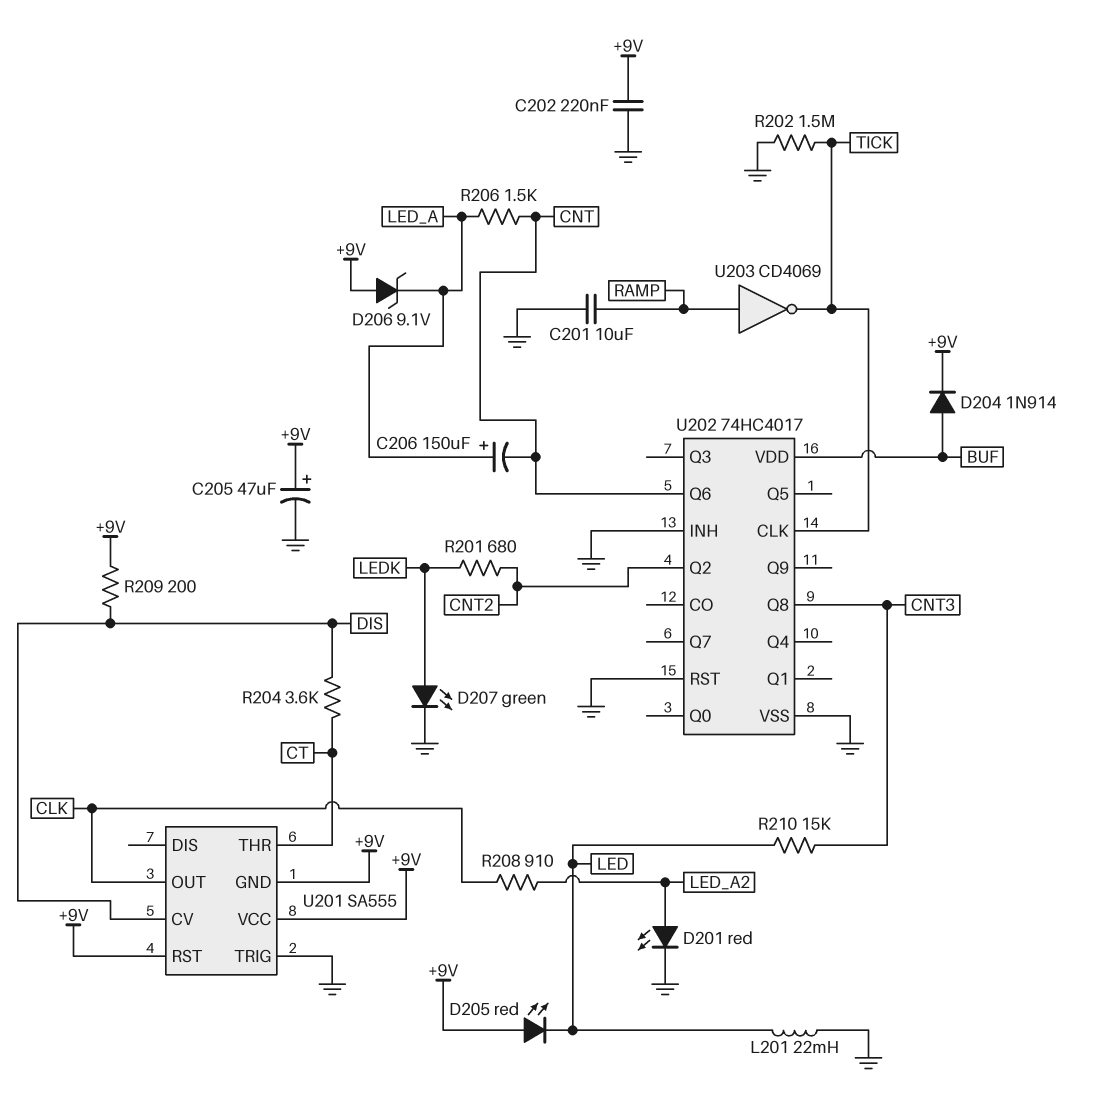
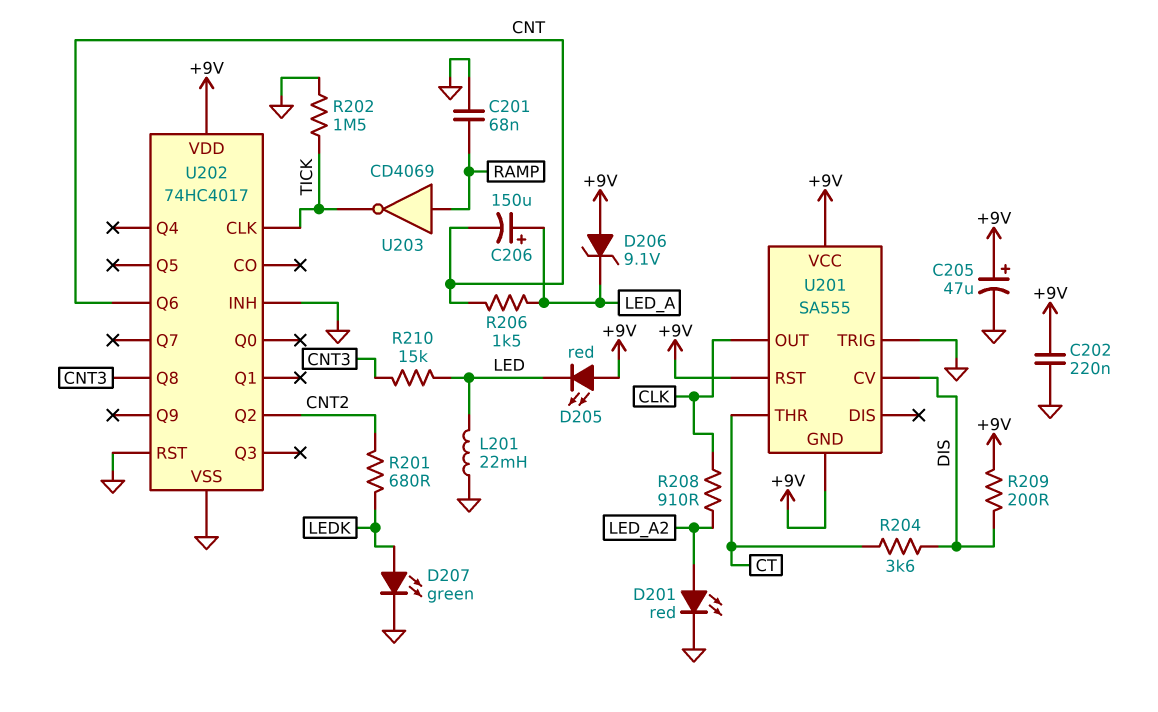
C201: 10uF (GND, RAMP) -> 68nF (GND, RAMP)
D204: diode 1N914 (A BUF, K +9V) -> none
U202 pin VDD: BUF -> +9V

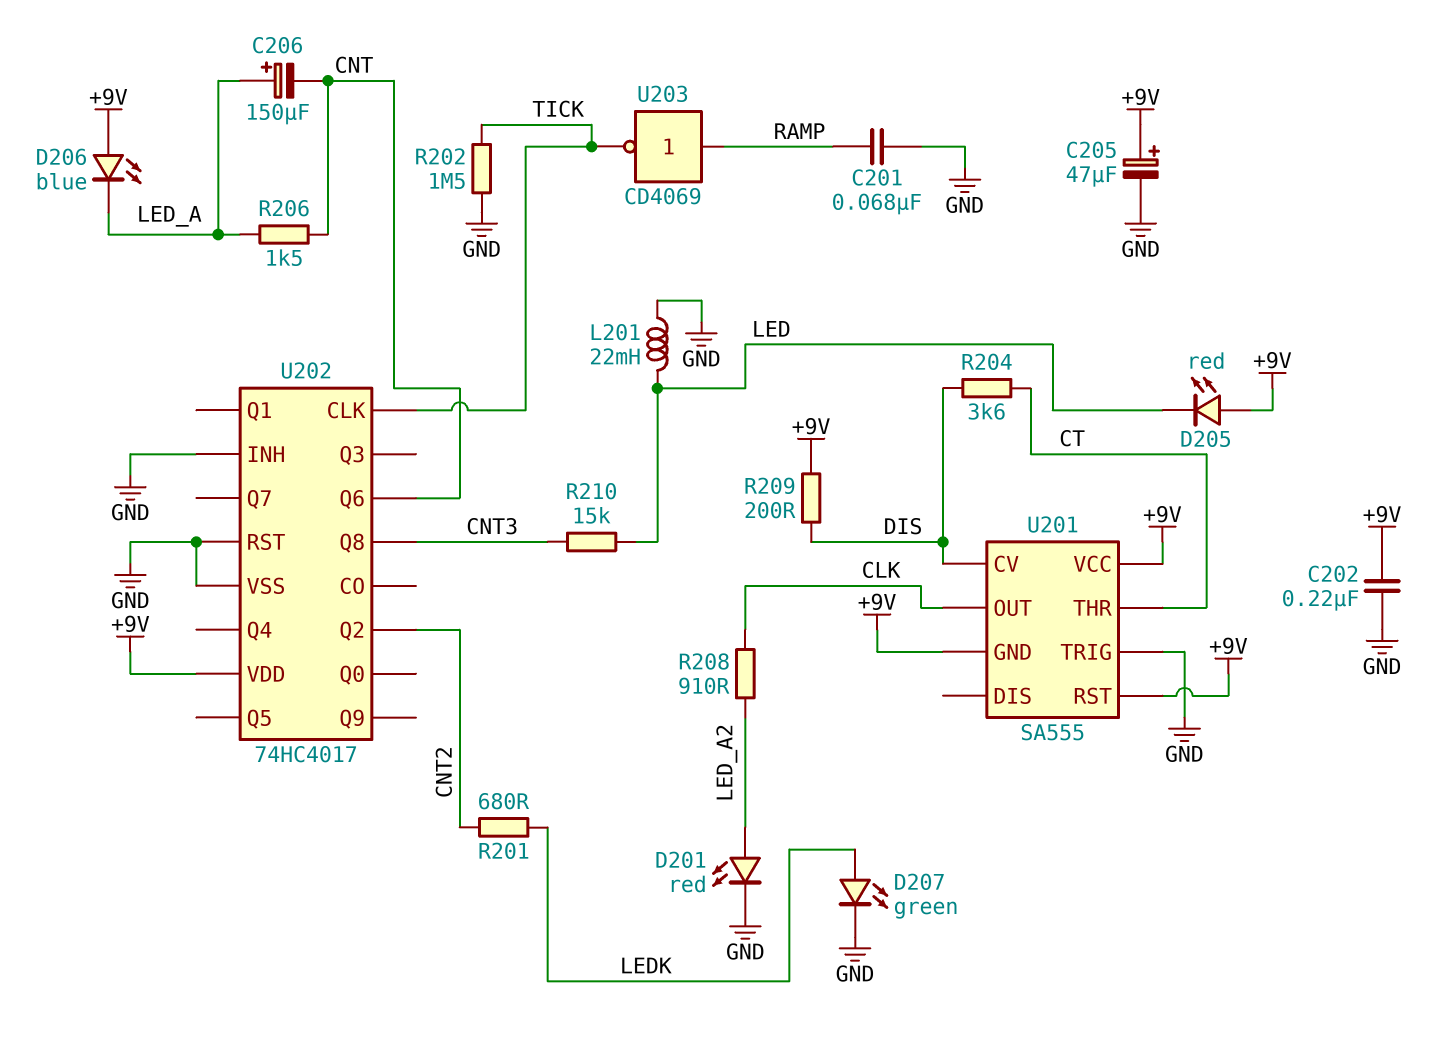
D206: zener 9.1V (A +9V, K LED_A) -> LED blue (A +9V, K LED_A)

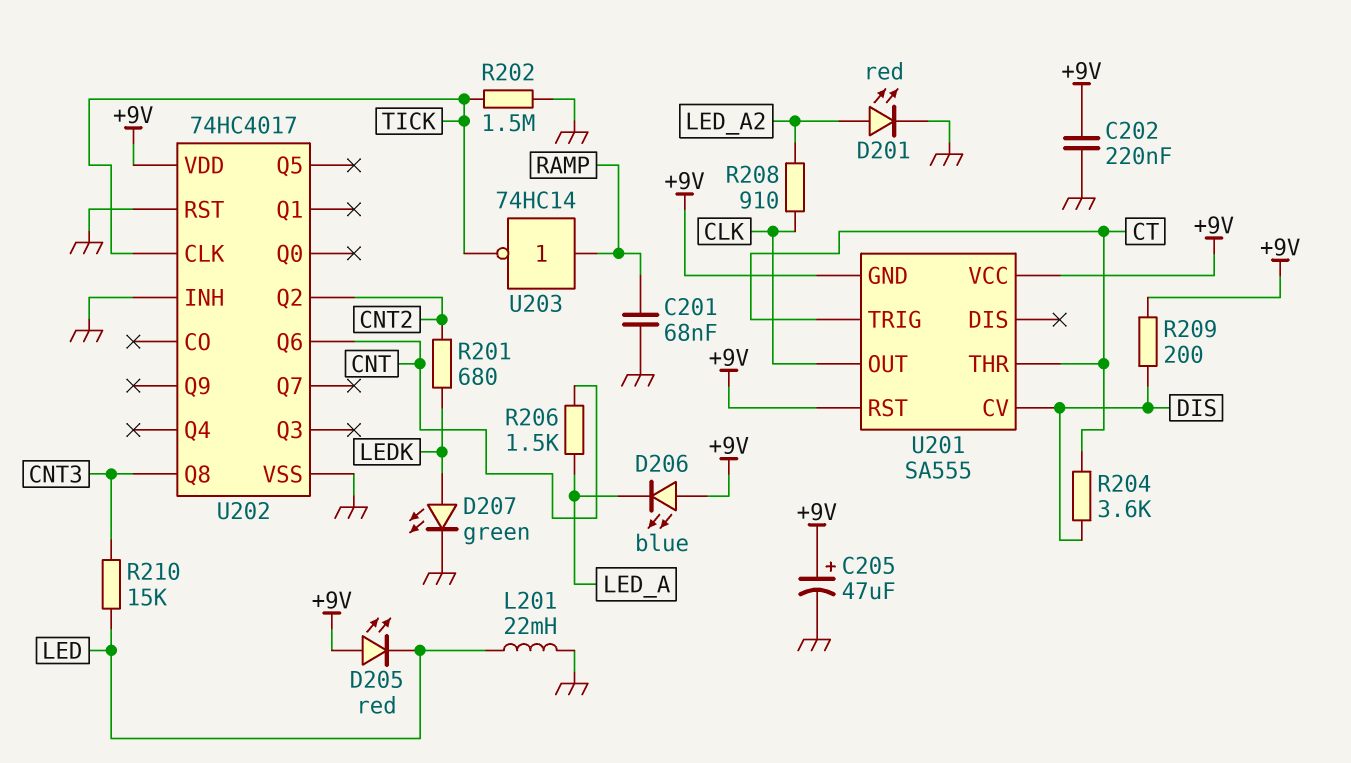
C206: 150uF (plus LED_A, minus CNT) -> none
U201 pin TRIG: GND -> CT
U203: NOT CD4069 (in RAMP, out TICK) -> NOT 74HC14 (in RAMP, out TICK)

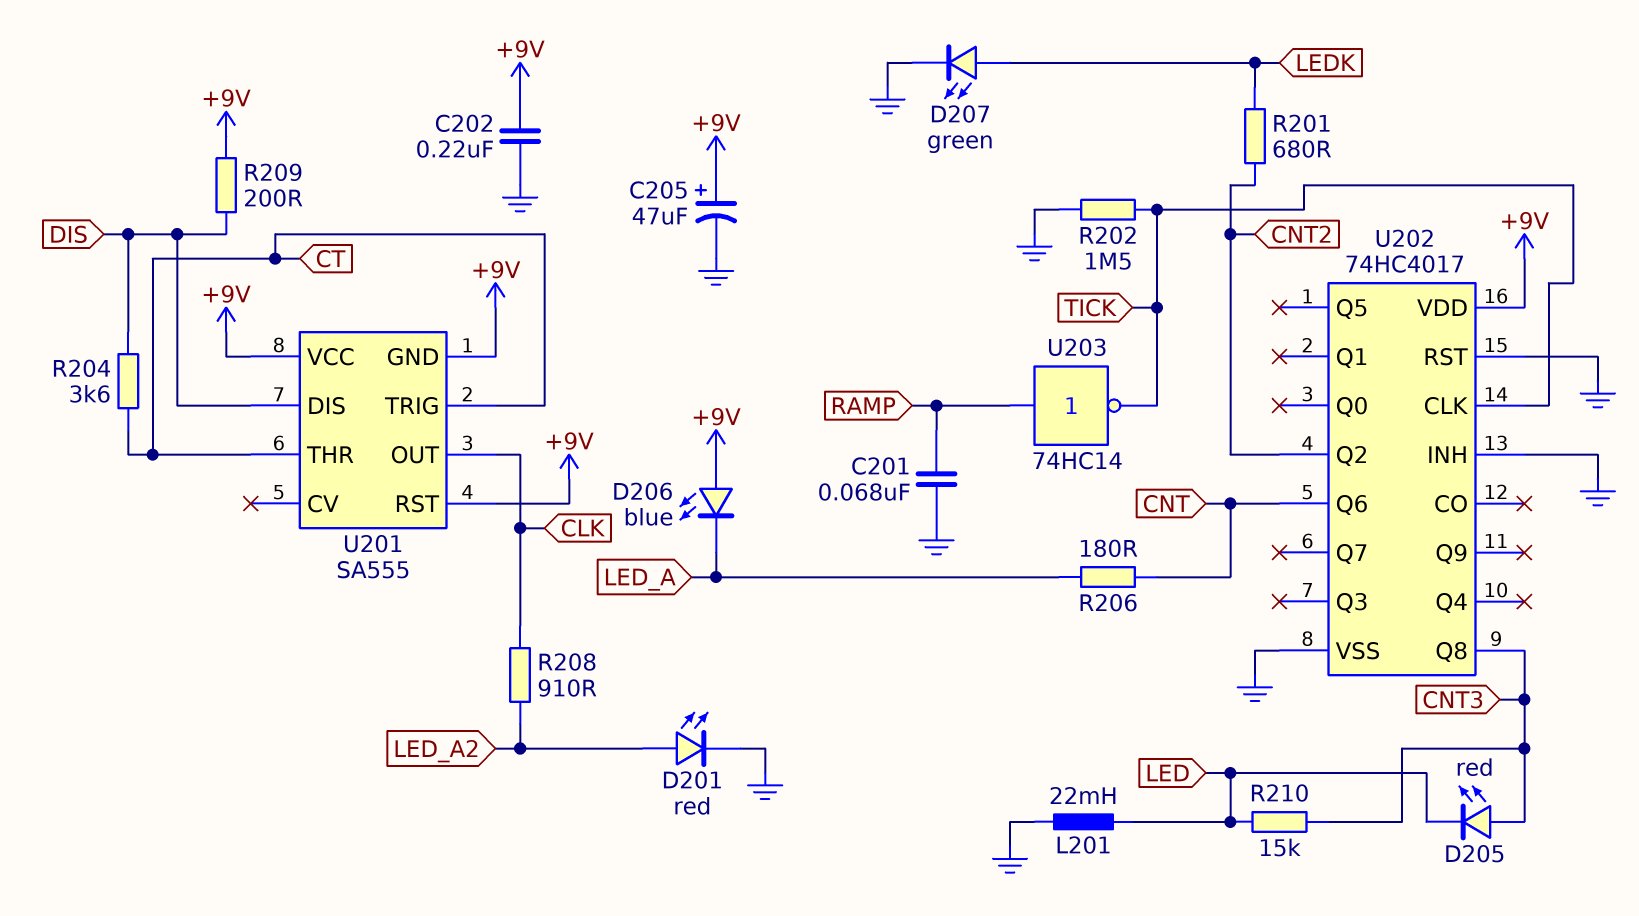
D205: LED red (A +9V, K LED) -> LED red (A CNT3, K LED)
R206: 1.5k (CNT, LED_A) -> 180 (CNT, LED_A)
U201 pin CV: DIS -> none
U201 pin DIS: none -> DIS

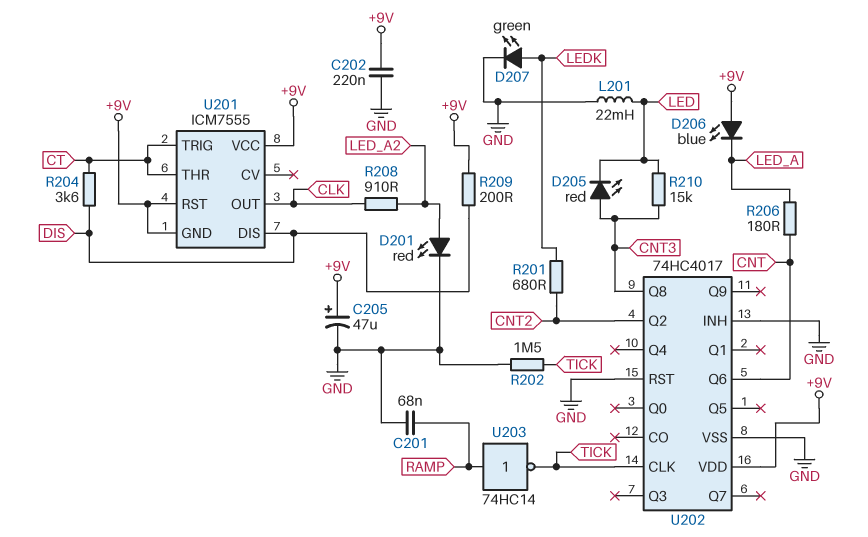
U201: SA555 -> ICM7555

